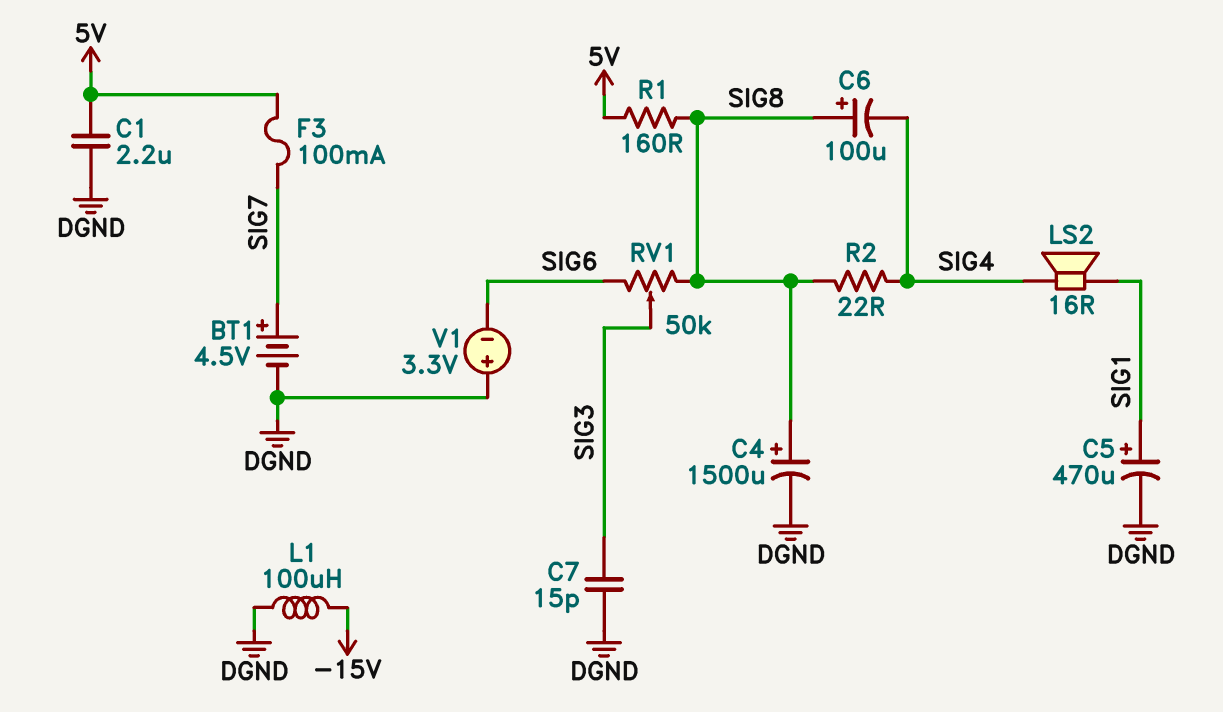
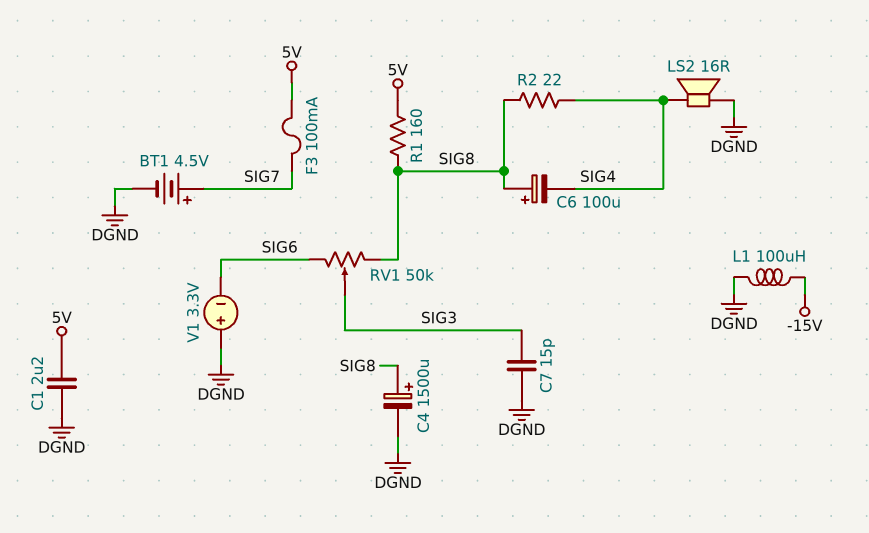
C5: 470uF (plus SIG1, minus DGND) -> none
LS2: speaker 16R (SIG1, SIG4) -> speaker 16R (DGND, SIG4)

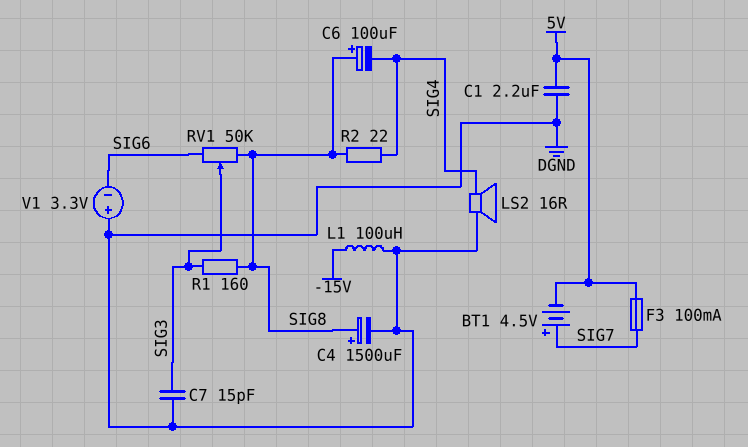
BT1: 4.5V (plus SIG7, minus DGND) -> 4.5V (plus SIG7, minus 5V)
R1: 160 (5V, SIG8) -> 160 (SIG3, SIG8)

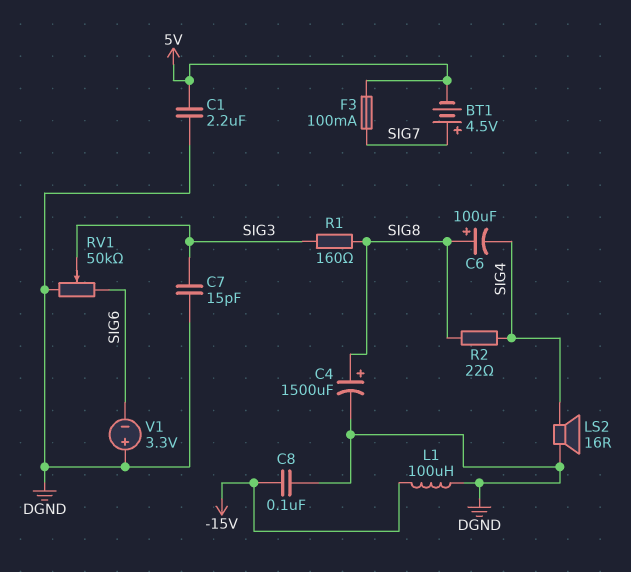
C8: none -> 100nF (-15V, DGND)
RV1: 50k (SIG6, SIG8, wiper SIG3) -> 50k (DGND, SIG6, wiper SIG3)

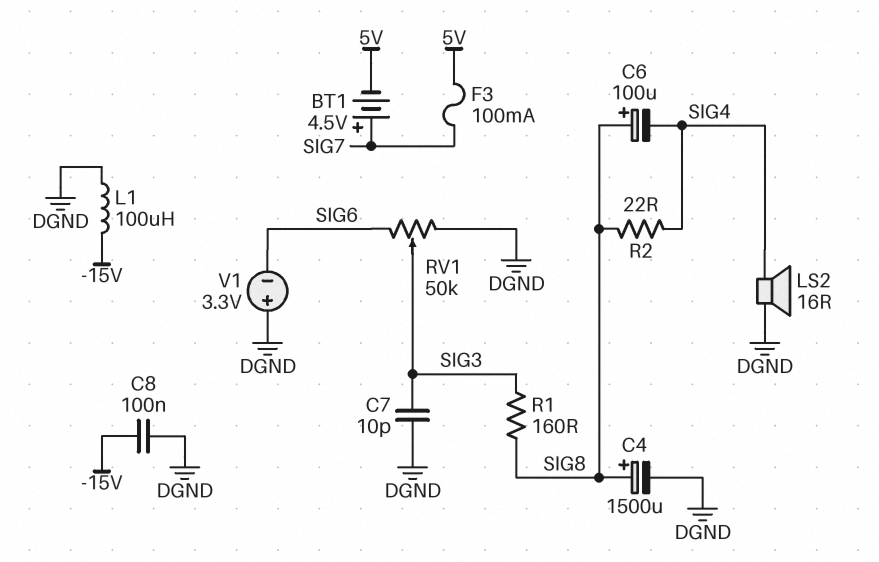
C1: 2.2uF (5V, DGND) -> none
C7: 15pF (DGND, SIG3) -> 10pF (DGND, SIG3)

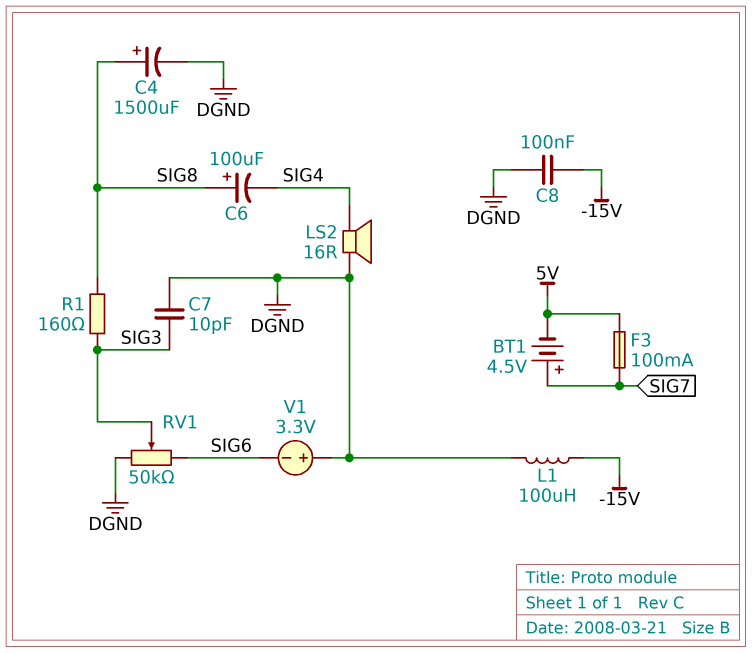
R2: 22 (SIG4, SIG8) -> none

